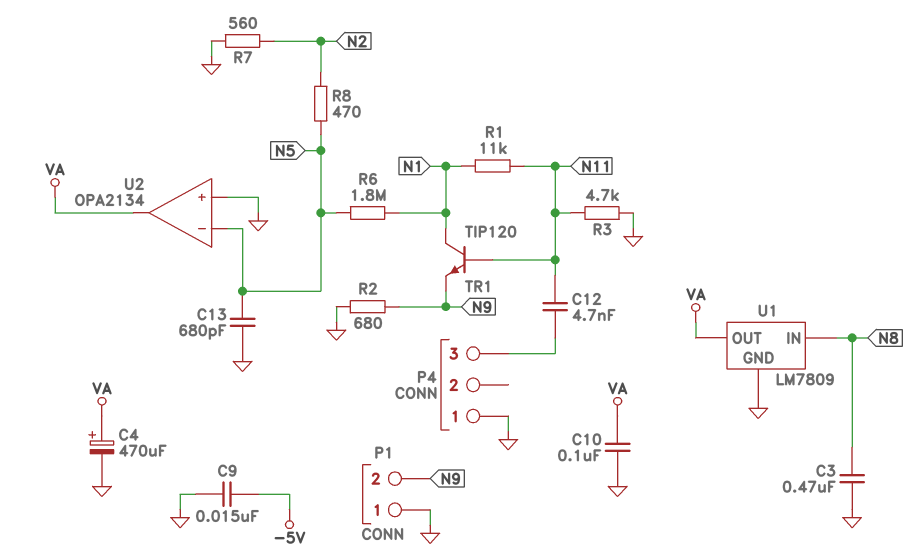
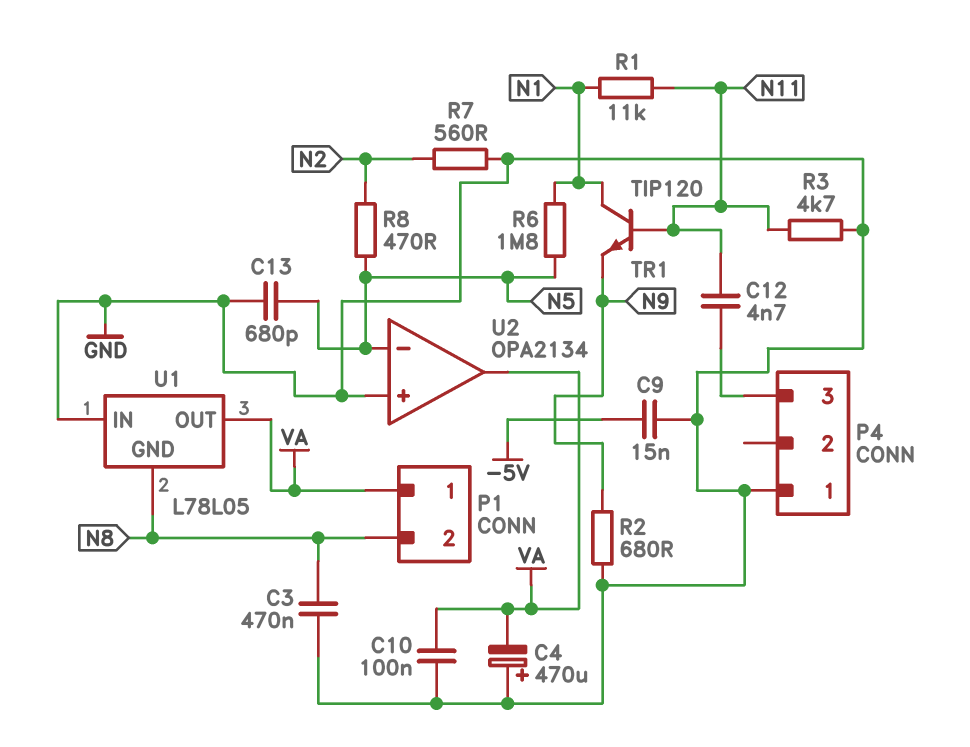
C4: 470uF (plus VA, minus GND) -> 470uF (plus GND, minus VA)
P1 pin 1: GND -> VA
P1 pin 2: N9 -> N8
U1: LM7809 -> L78L05
U1 pin GND: GND -> N8
U1 pin IN: N8 -> GND

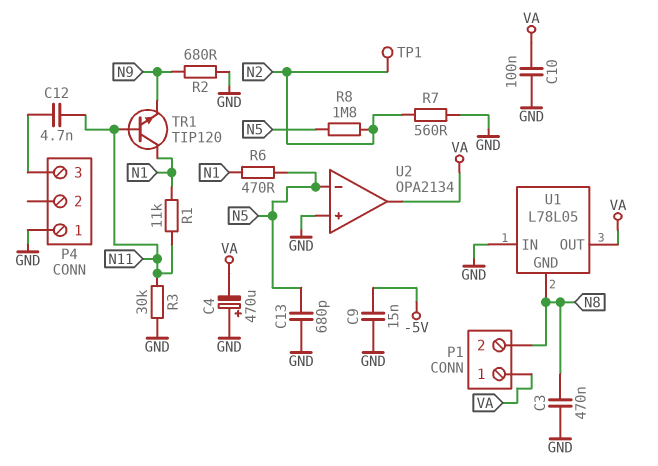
R3: 4.7k (GND, N11) -> 30k (GND, N11)
R6: 1.8M (N1, N5) -> 470 (N1, N5)
R8: 470 (N2, N5) -> 1.8M (N2, N5)
TP1: none -> test point (N2)

